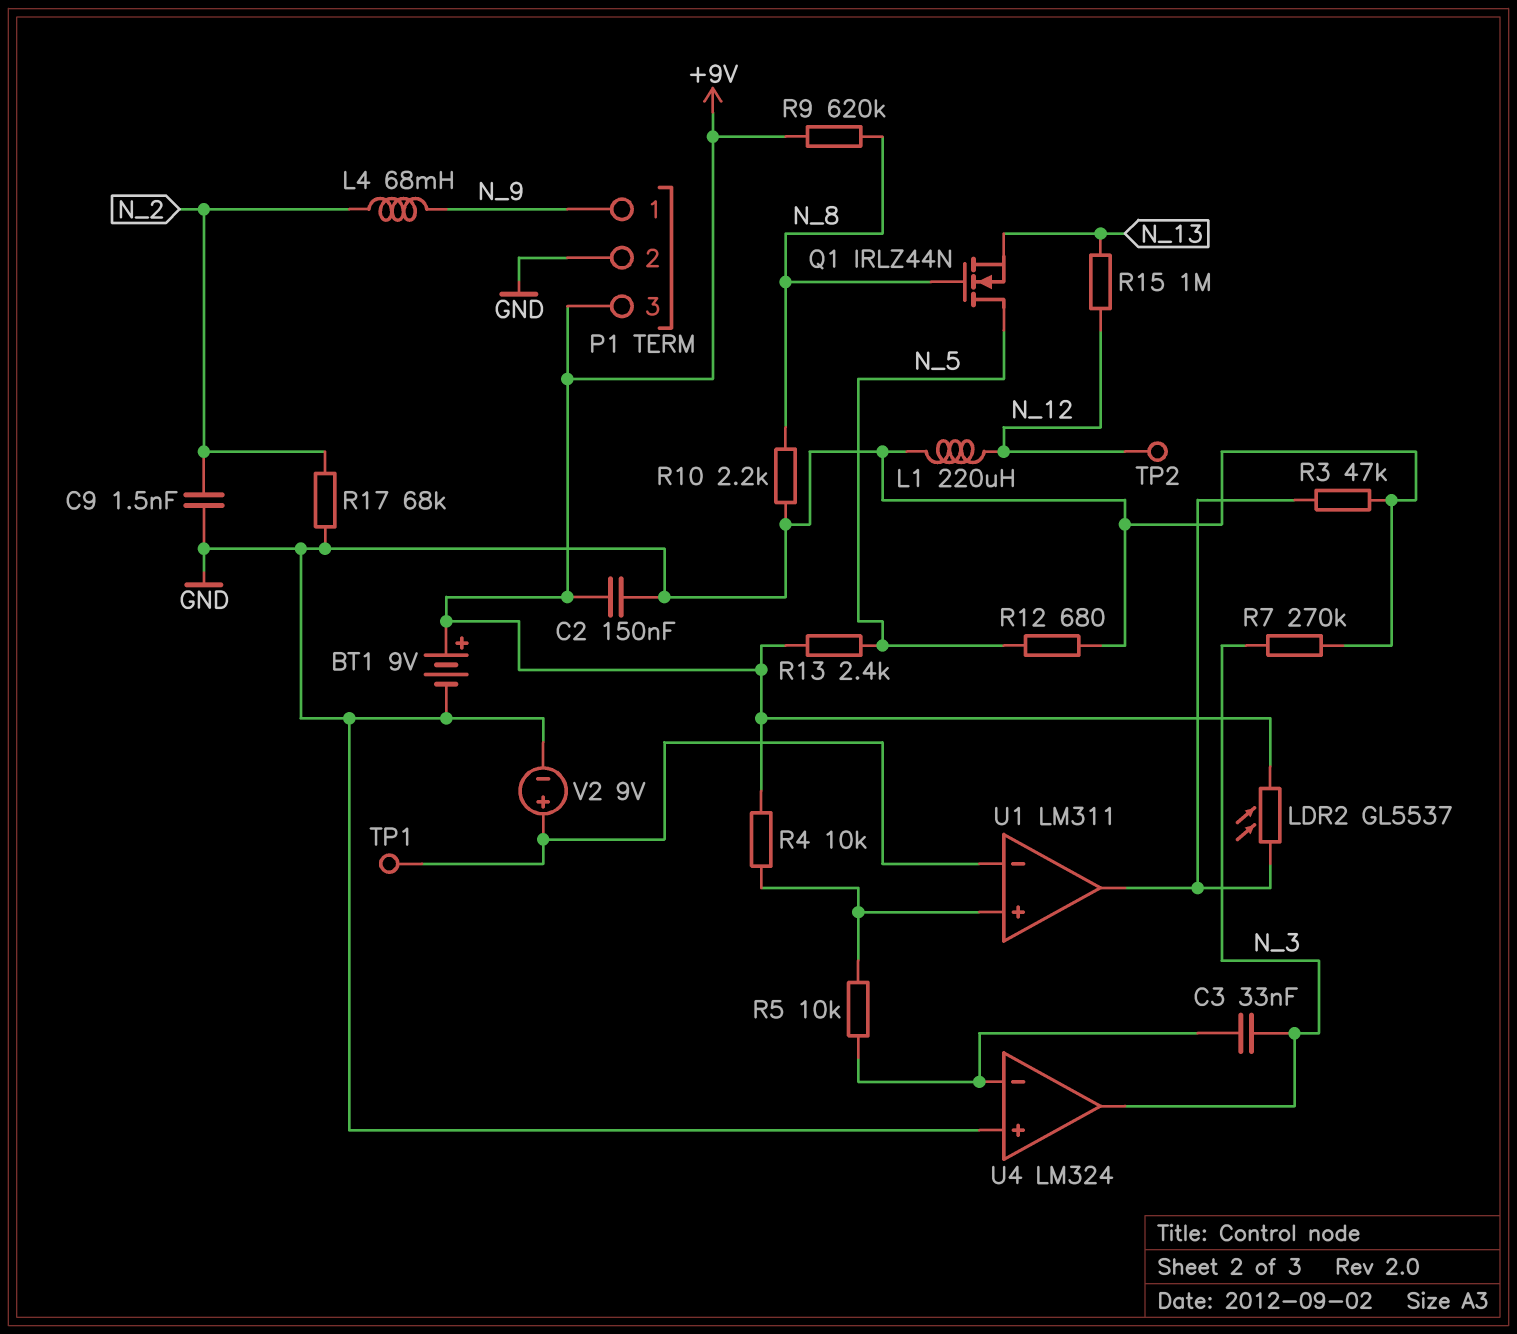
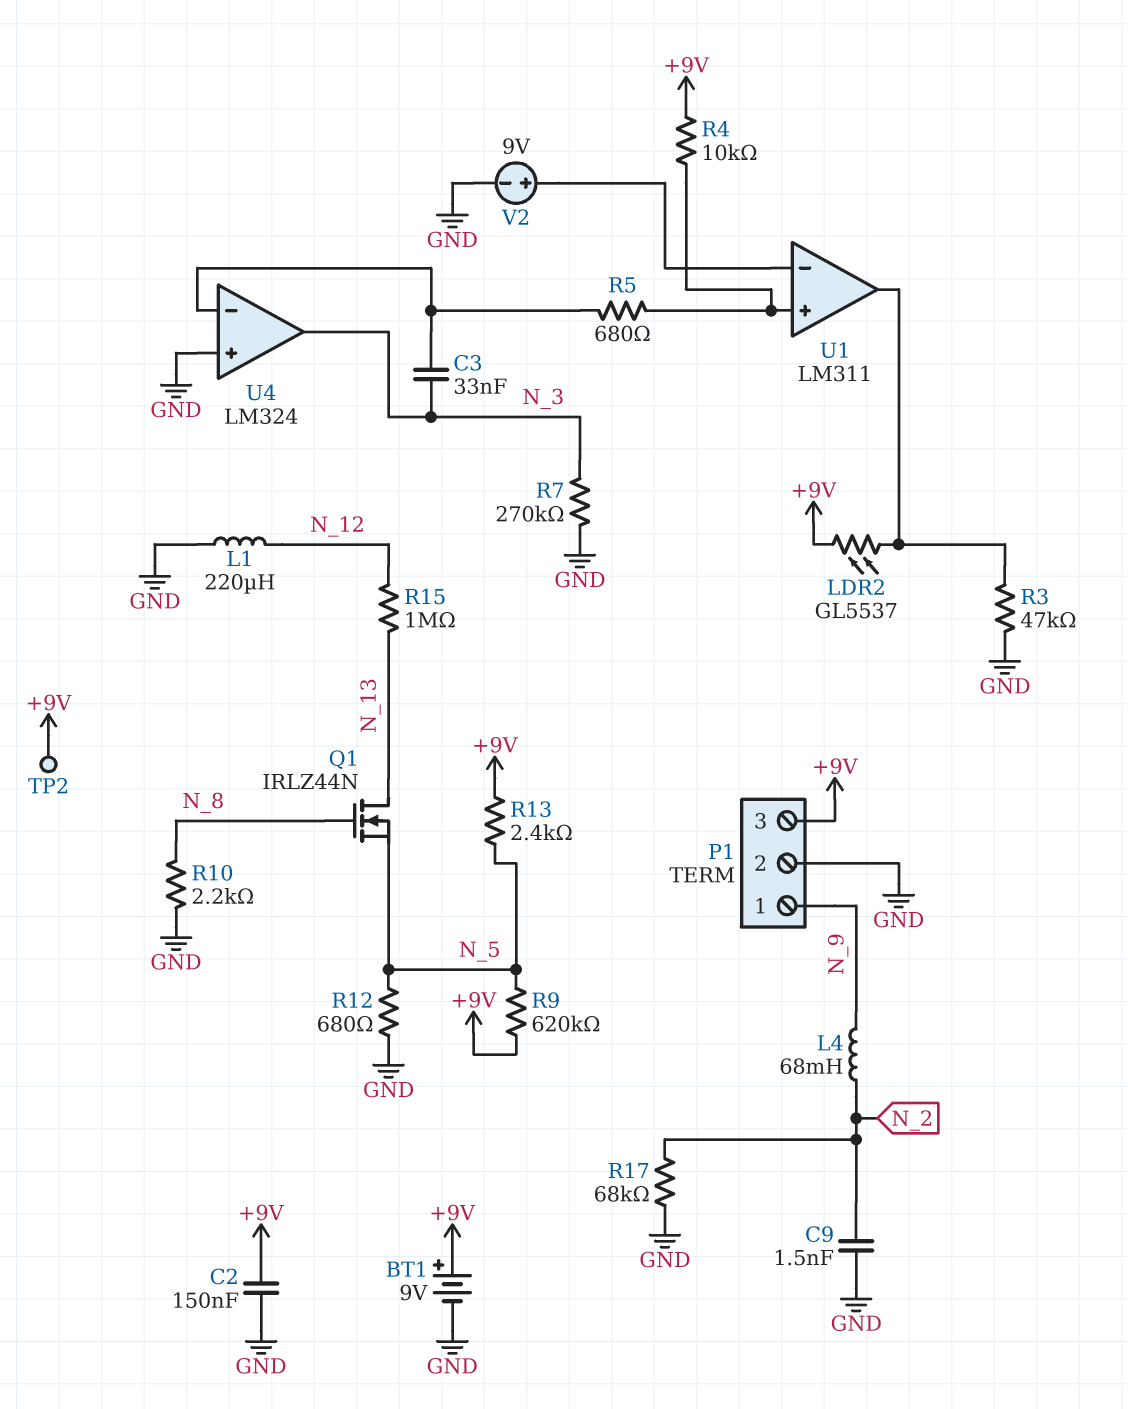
Q1: NMOS IRLZ44N (G N_8, D N_5, S N_13) -> NMOS IRLZ44N (G N_8, D N_13, S N_5)
R5: 10k (U1/in+, U4/in-) -> 680 (U1/in+, U4/in-)
R9: 620k (+9V, N_8) -> 620k (+9V, N_5)
TP1: test point (U1/in-) -> none
TP2: test point (N_12) -> test point (+9V)

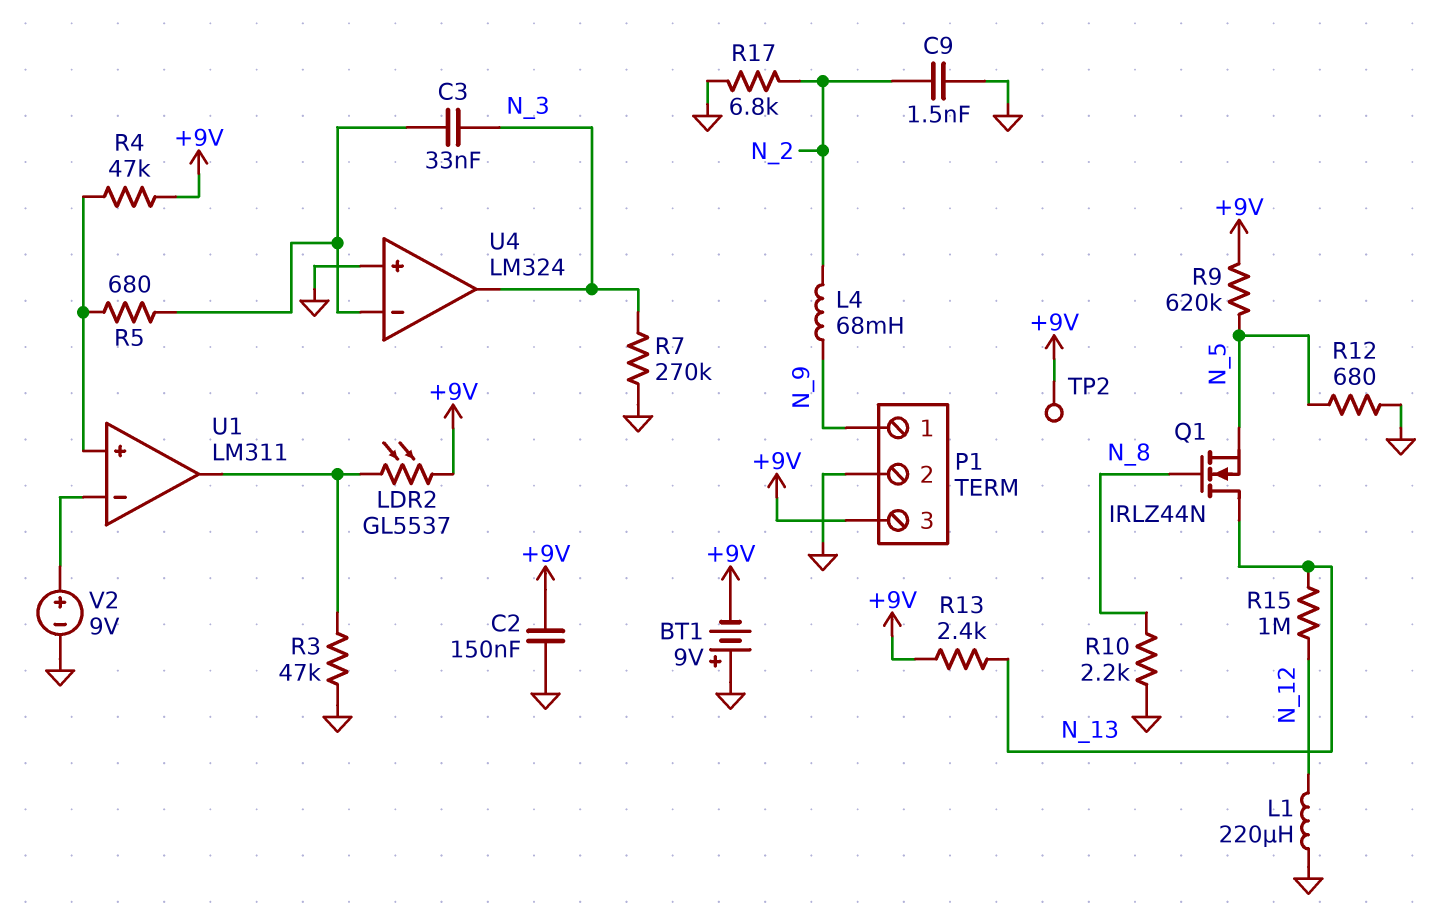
BT1: 9V (plus +9V, minus GND) -> 9V (plus GND, minus +9V)
R4: 10k (+9V, U1/in+) -> 47k (+9V, U1/in+)
R13: 2.4k (+9V, N_5) -> 2.4k (+9V, N_13)
R17: 68k (GND, N_2) -> 6.8k (GND, N_2)

